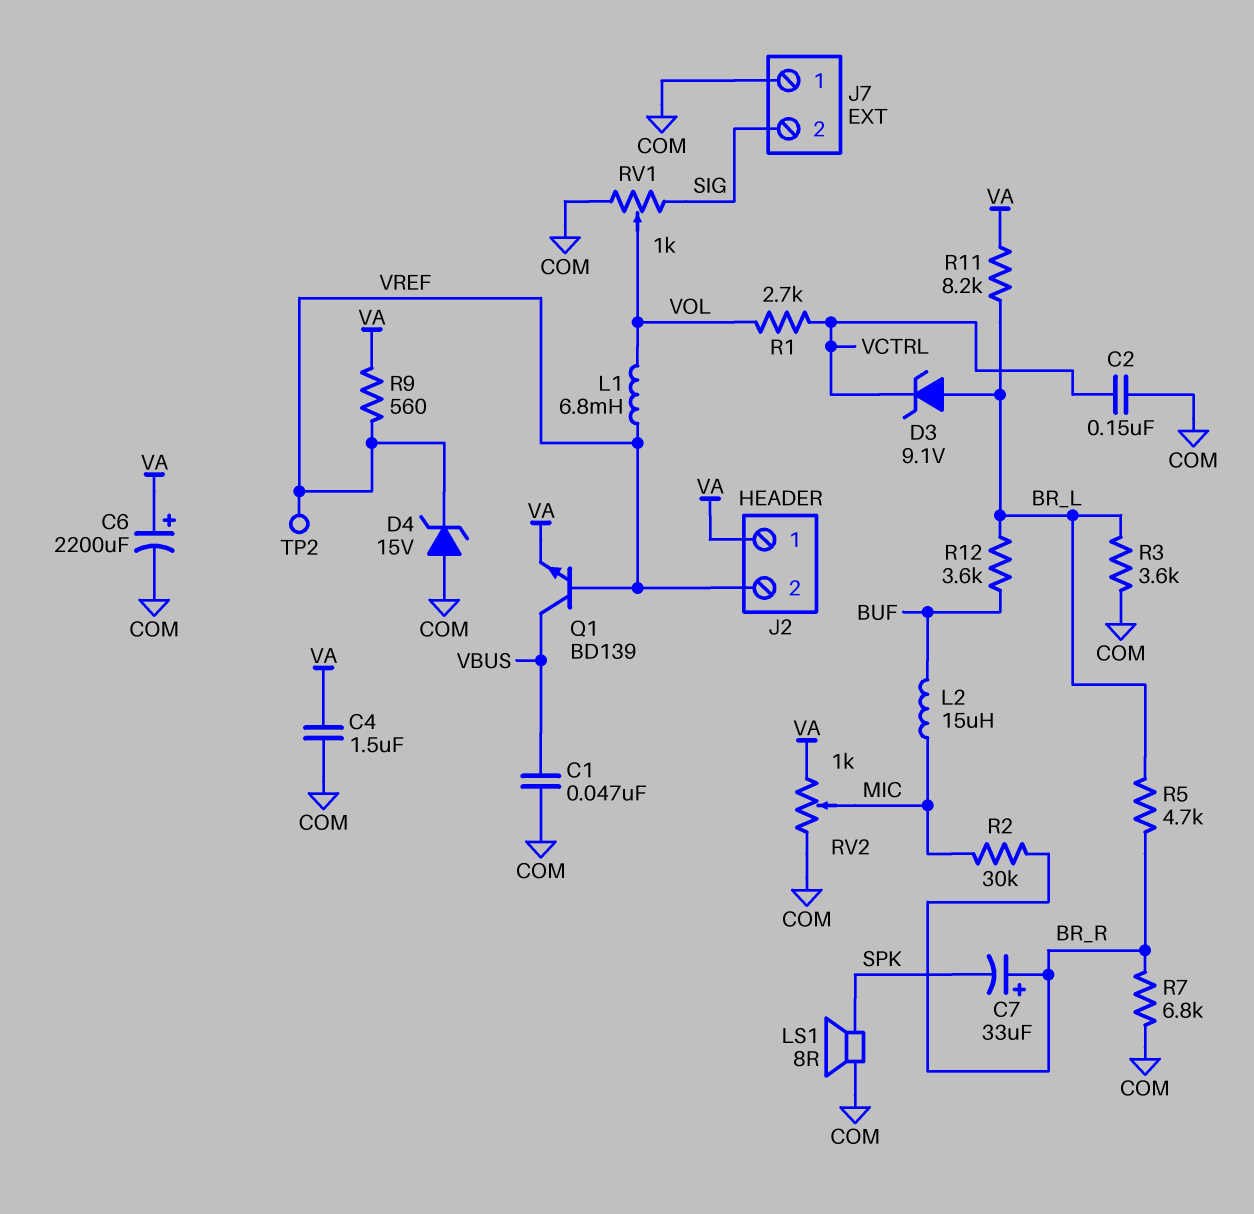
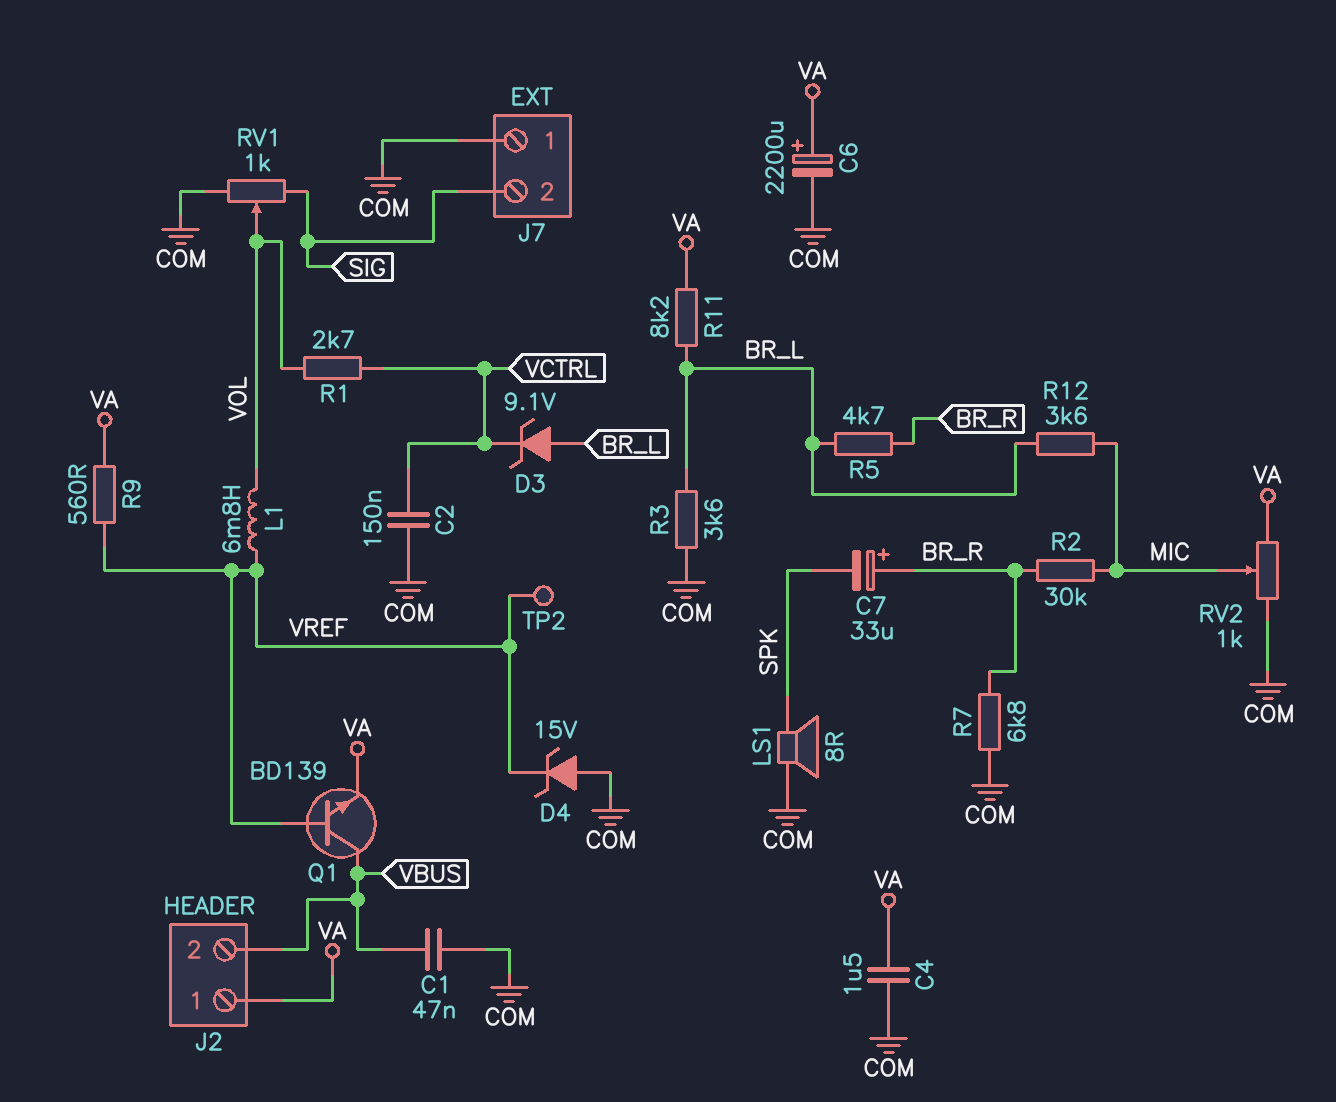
J2 pin 2: VREF -> VBUS
L2: 15uH (BUF, MIC) -> none
R12: 3.6k (BR_L, BUF) -> 3.6k (BR_L, MIC)

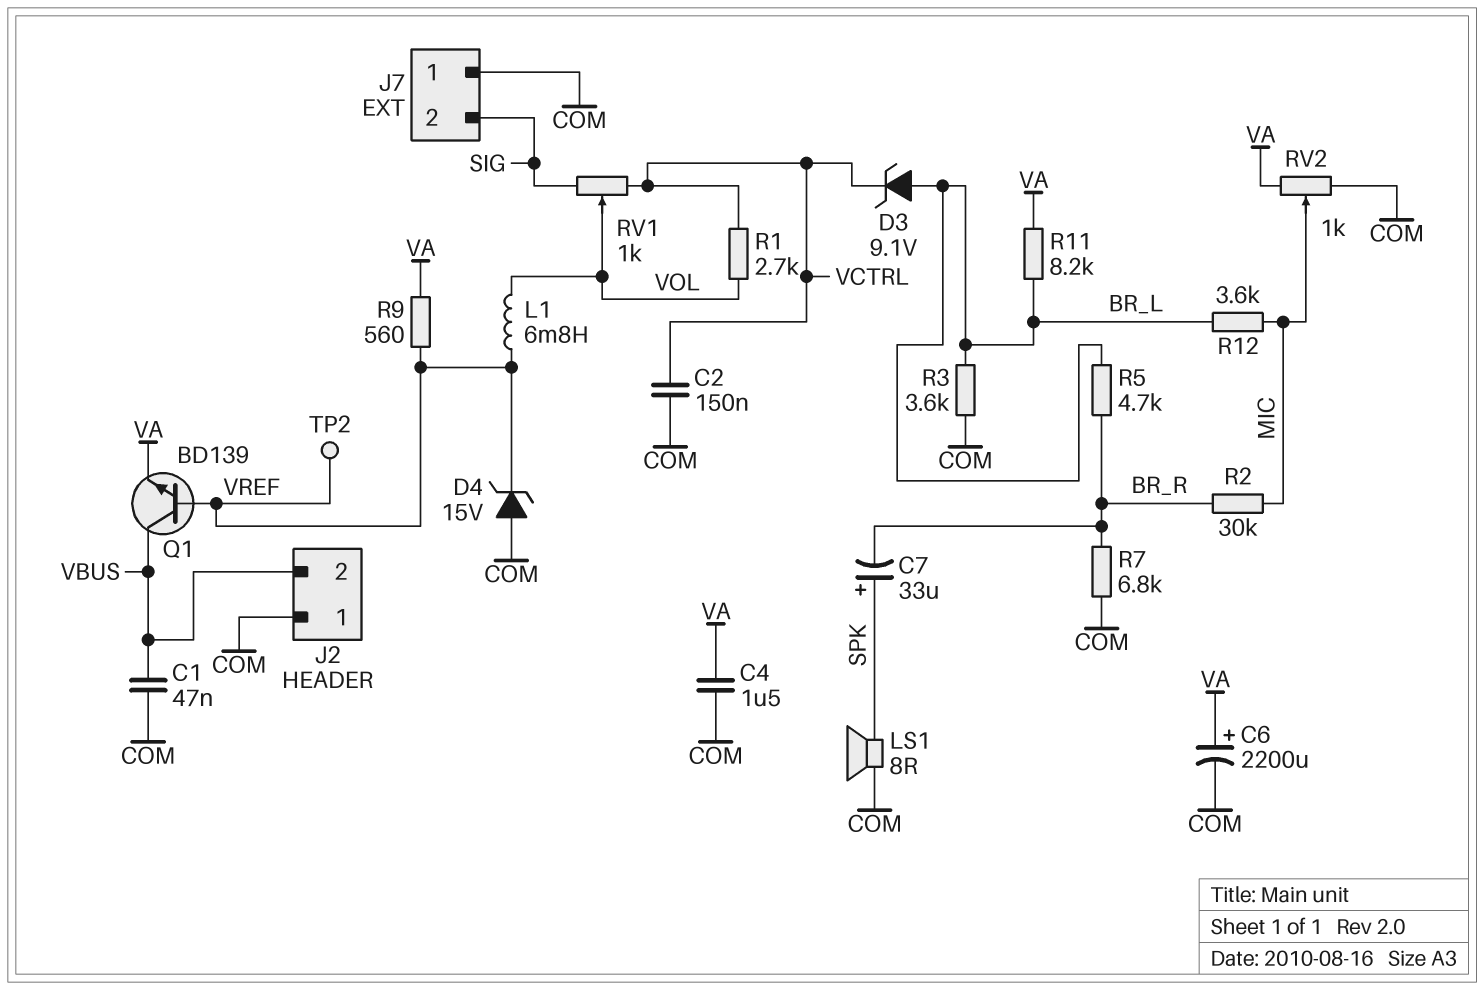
C7: 33uF (plus BR_R, minus SPK) -> 33uF (plus SPK, minus BR_R)
J2 pin 1: VA -> COM
RV1: 1k (COM, SIG, wiper VOL) -> 1k (SIG, VCTRL, wiper VOL)

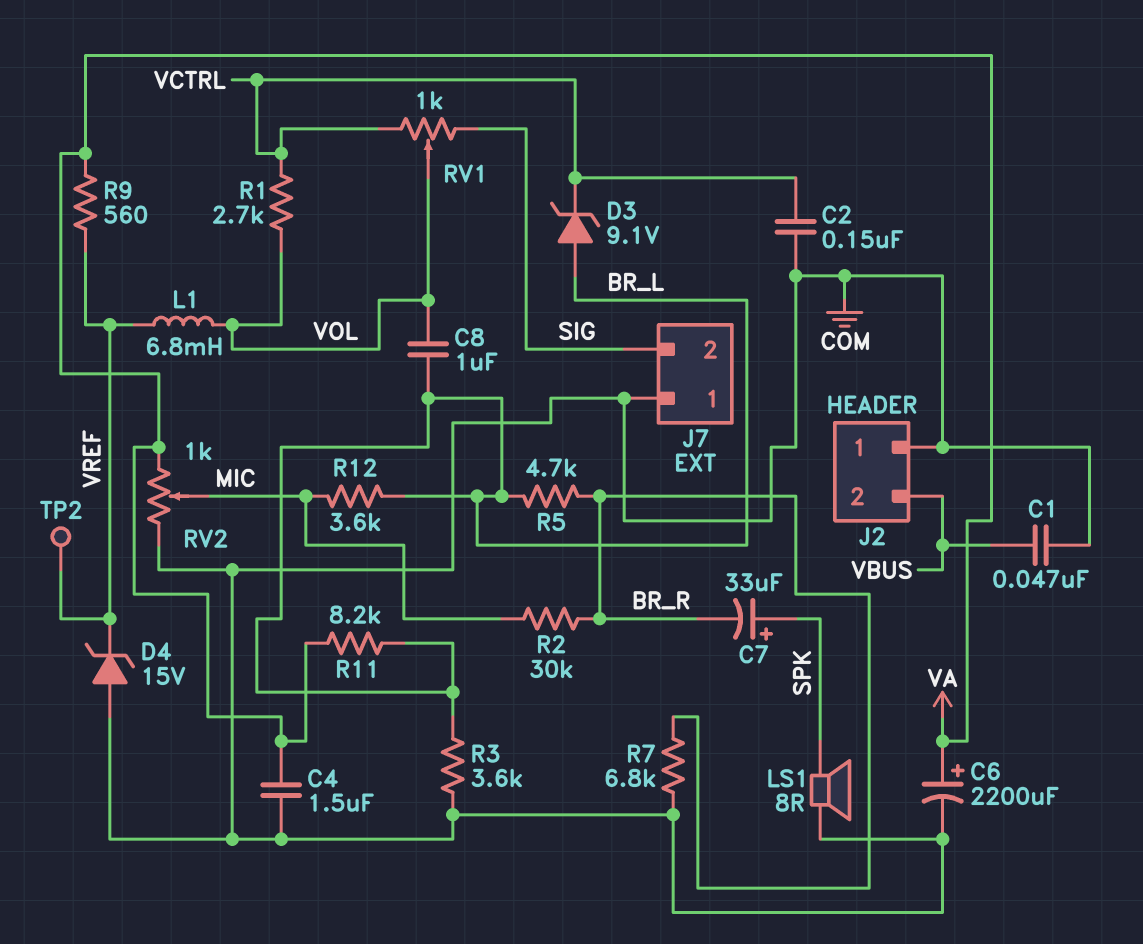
C8: none -> 1uF (BR_L, VOL)
Q1: NPN BD139 (B VREF, C VBUS, E VA) -> none

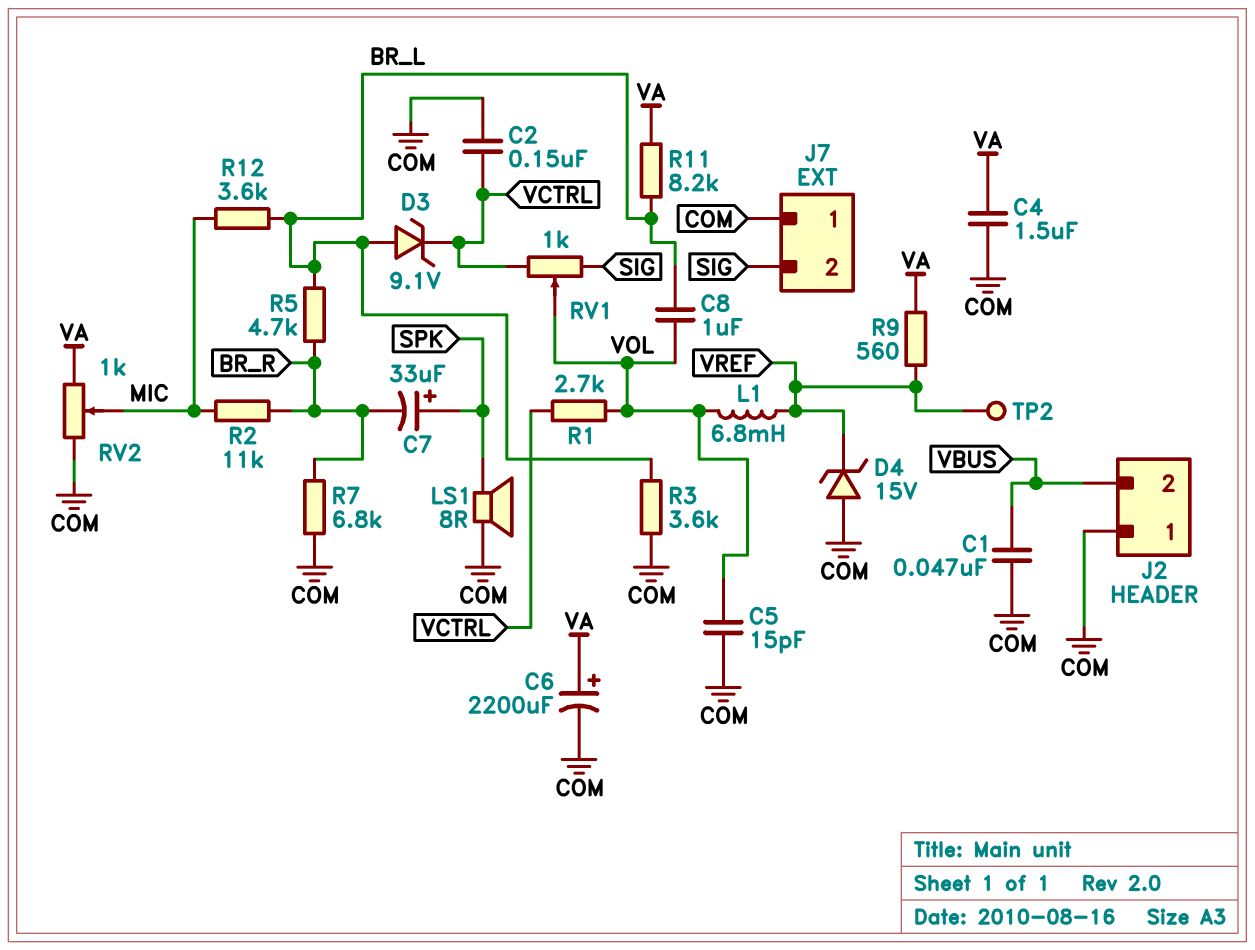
C5: none -> 15pF (COM, VOL)
R2: 30k (BR_R, MIC) -> 11k (BR_R, MIC)

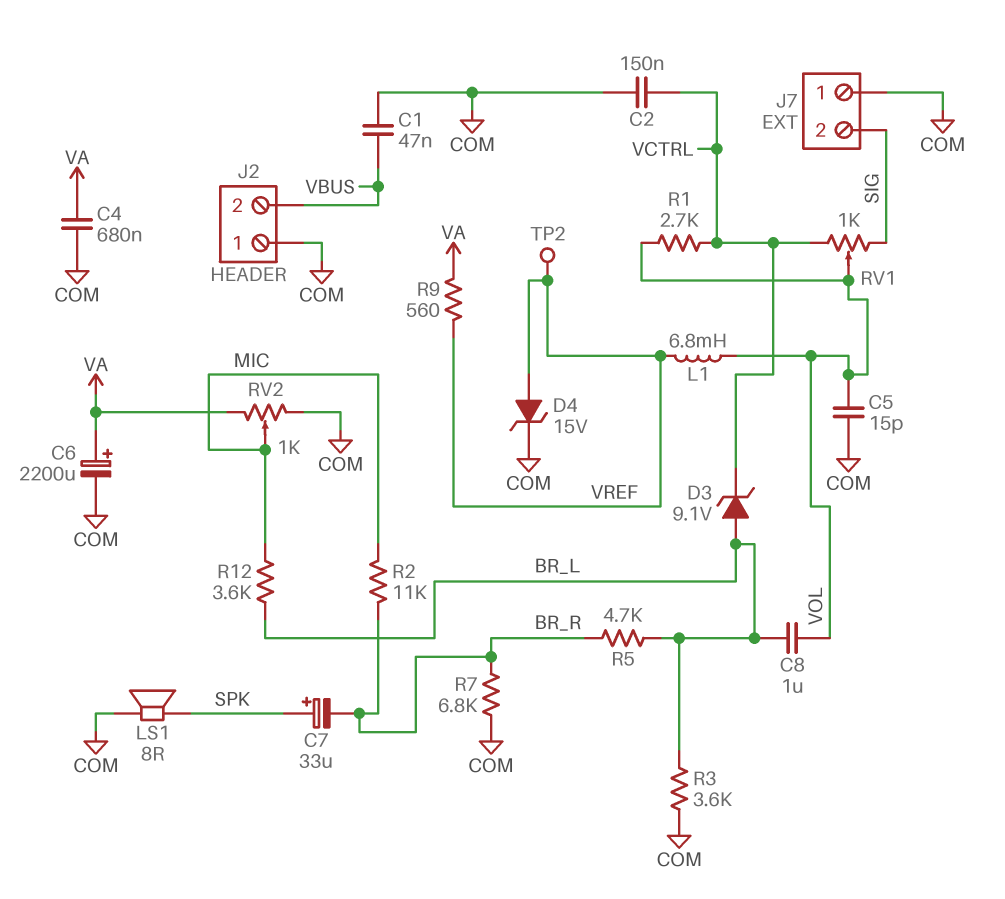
C4: 1.5uF (COM, VA) -> 680nF (COM, VA)
D4: zener 15V (A COM, K VREF) -> zener 15V (A VREF, K COM)
R11: 8.2k (BR_L, VA) -> none

